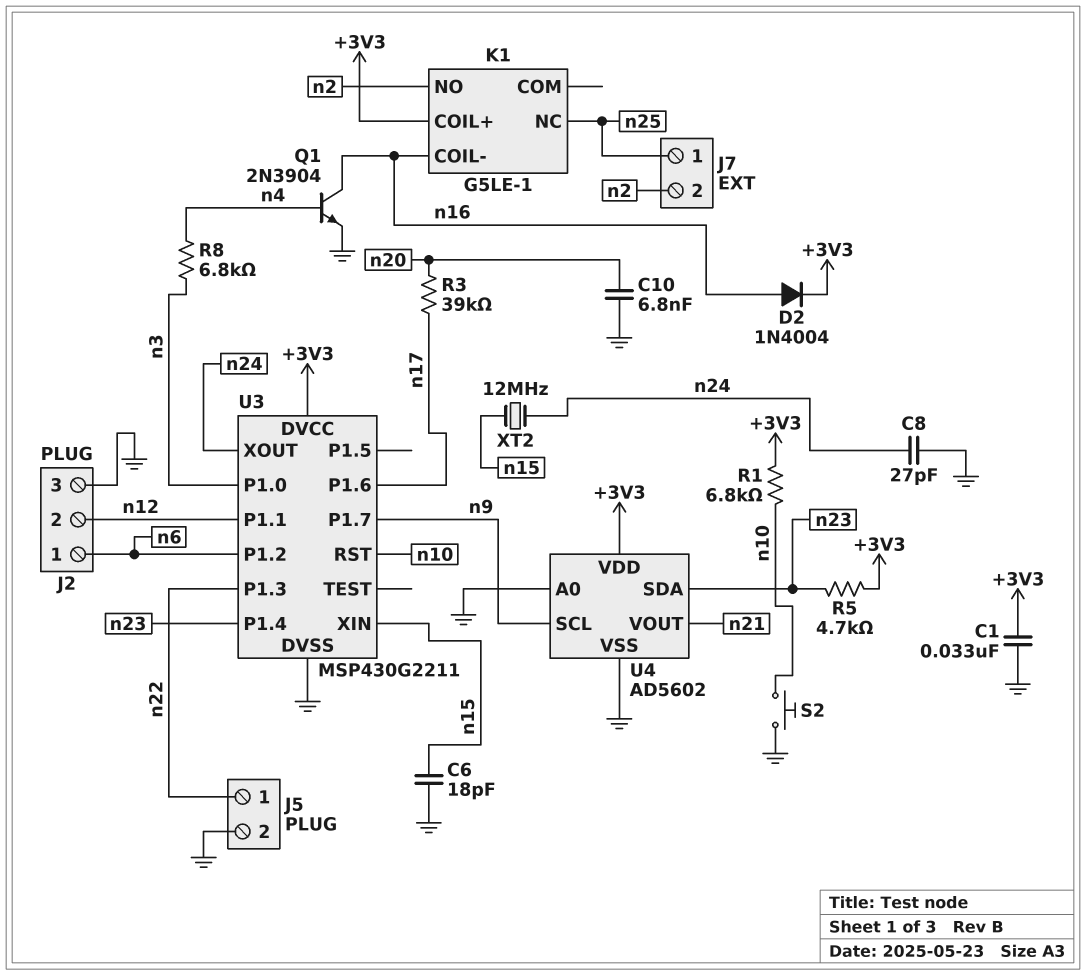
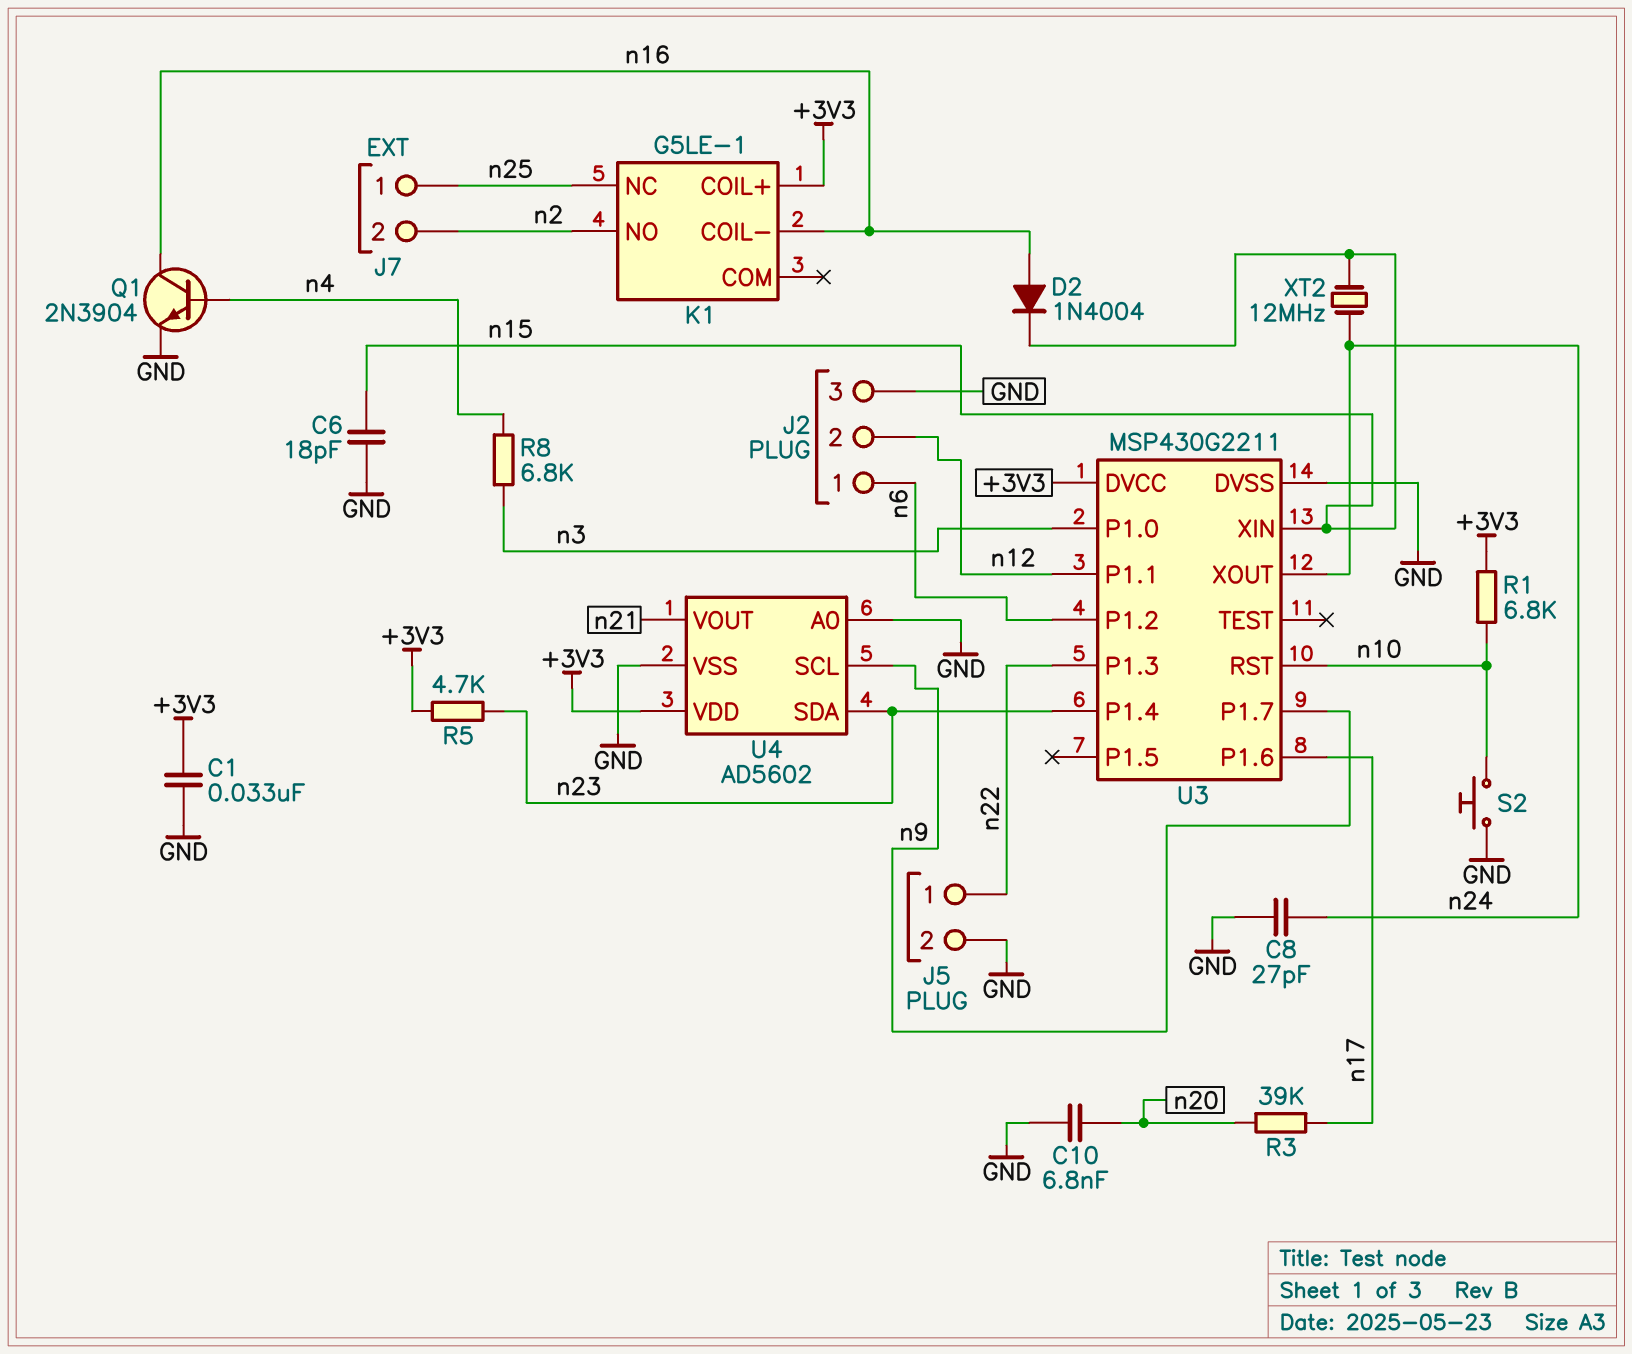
D2: diode 1N4004 (A n16, K +3V3) -> diode 1N4004 (A n16, K n15)

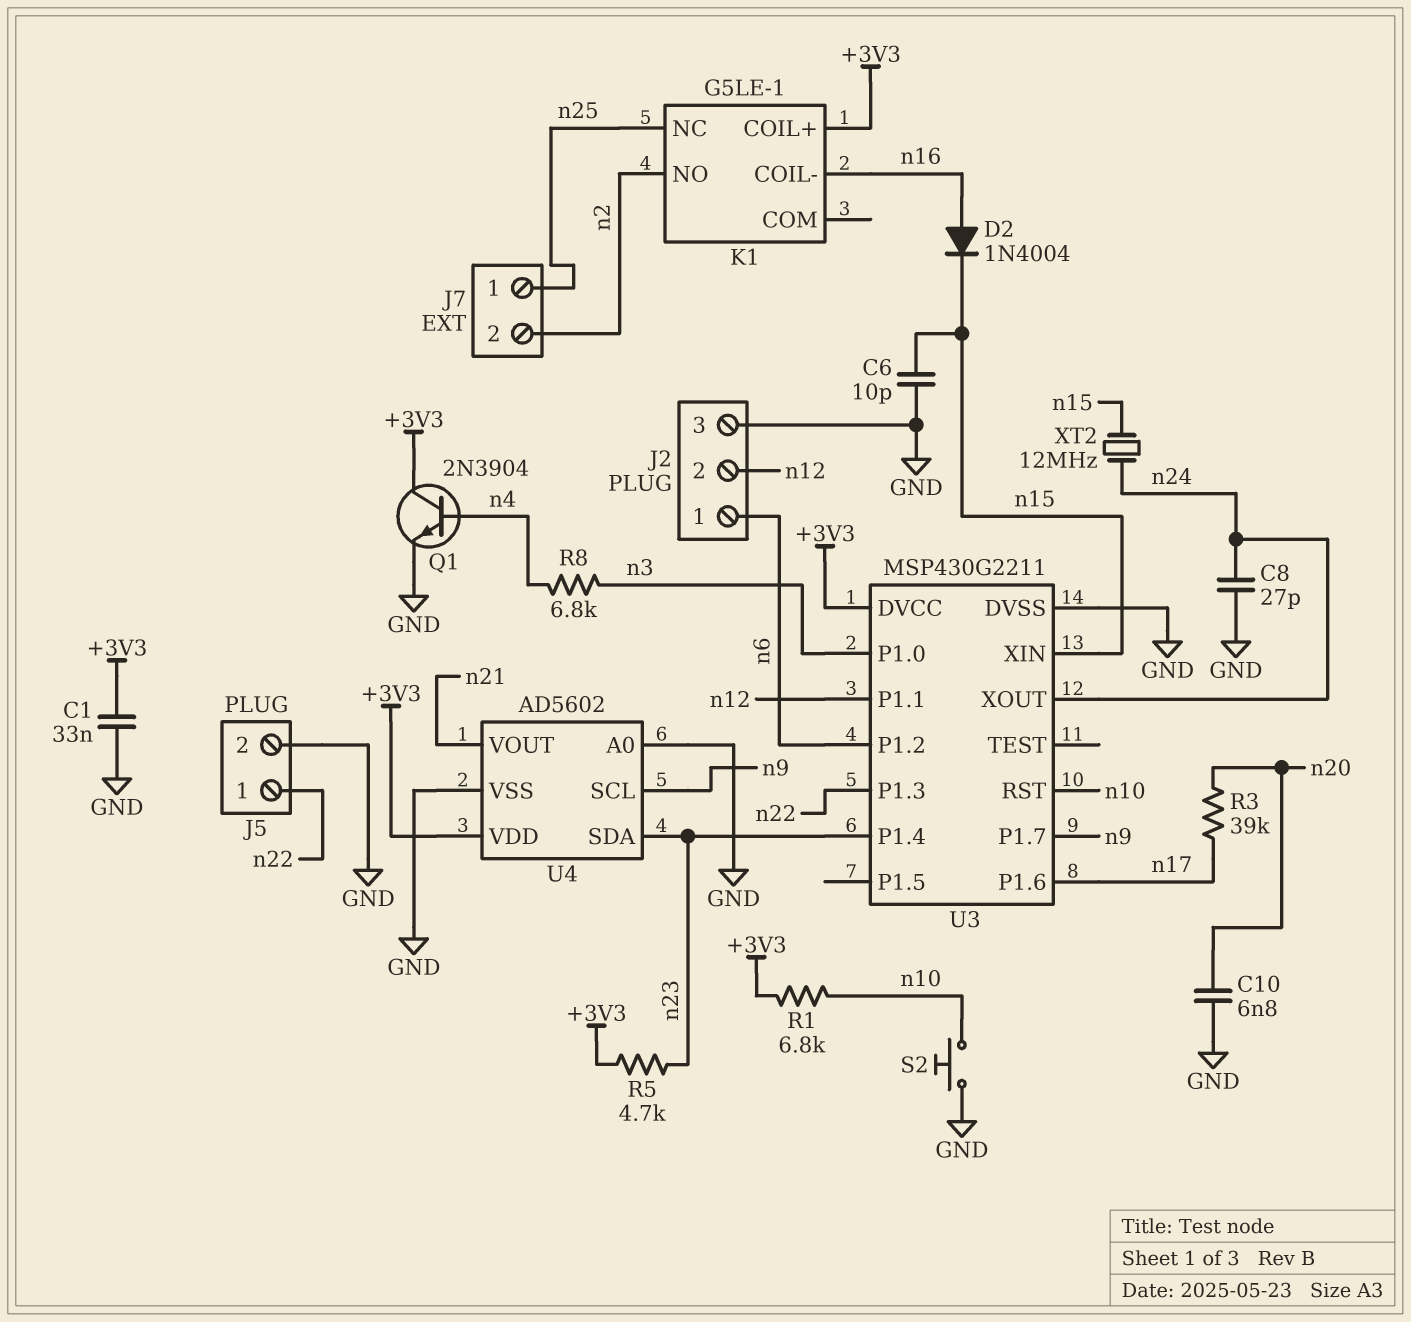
C6: 18pF (GND, n15) -> 10pF (GND, n15)
Q1: NPN 2N3904 (B n4, C n16, E GND) -> NPN 2N3904 (B n4, C +3V3, E GND)

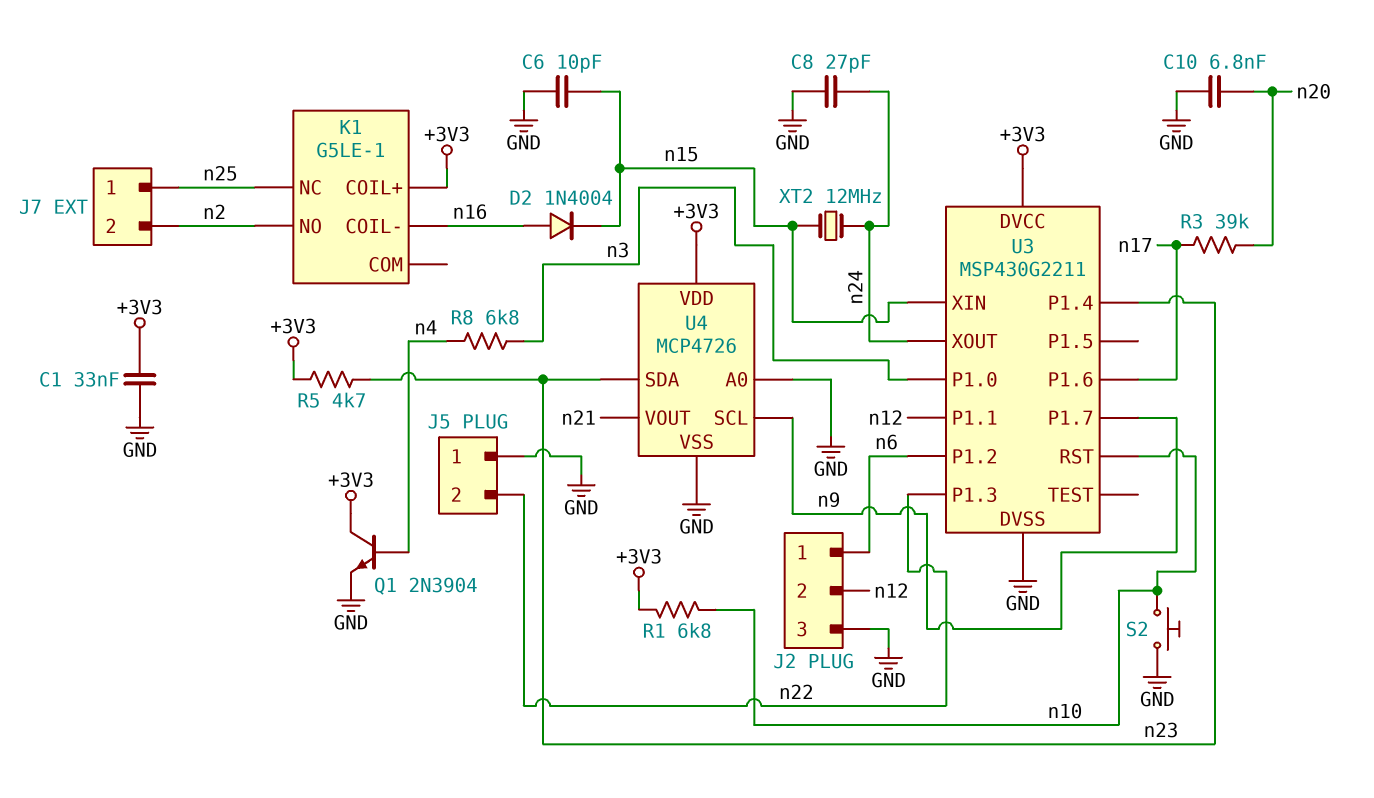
J5 pin 1: n22 -> GND
J5 pin 2: GND -> n22
U4: AD5602 -> MCP4726

